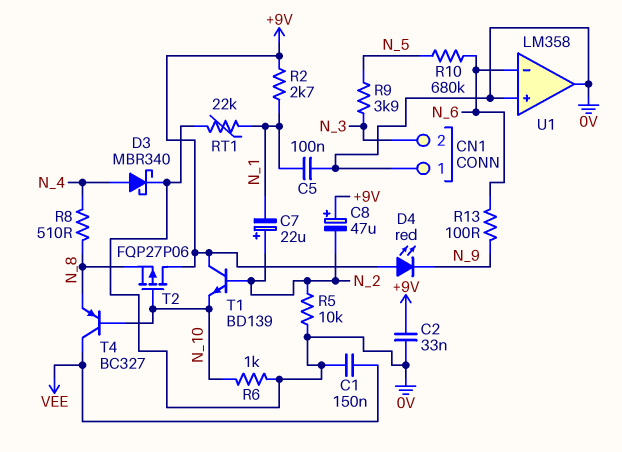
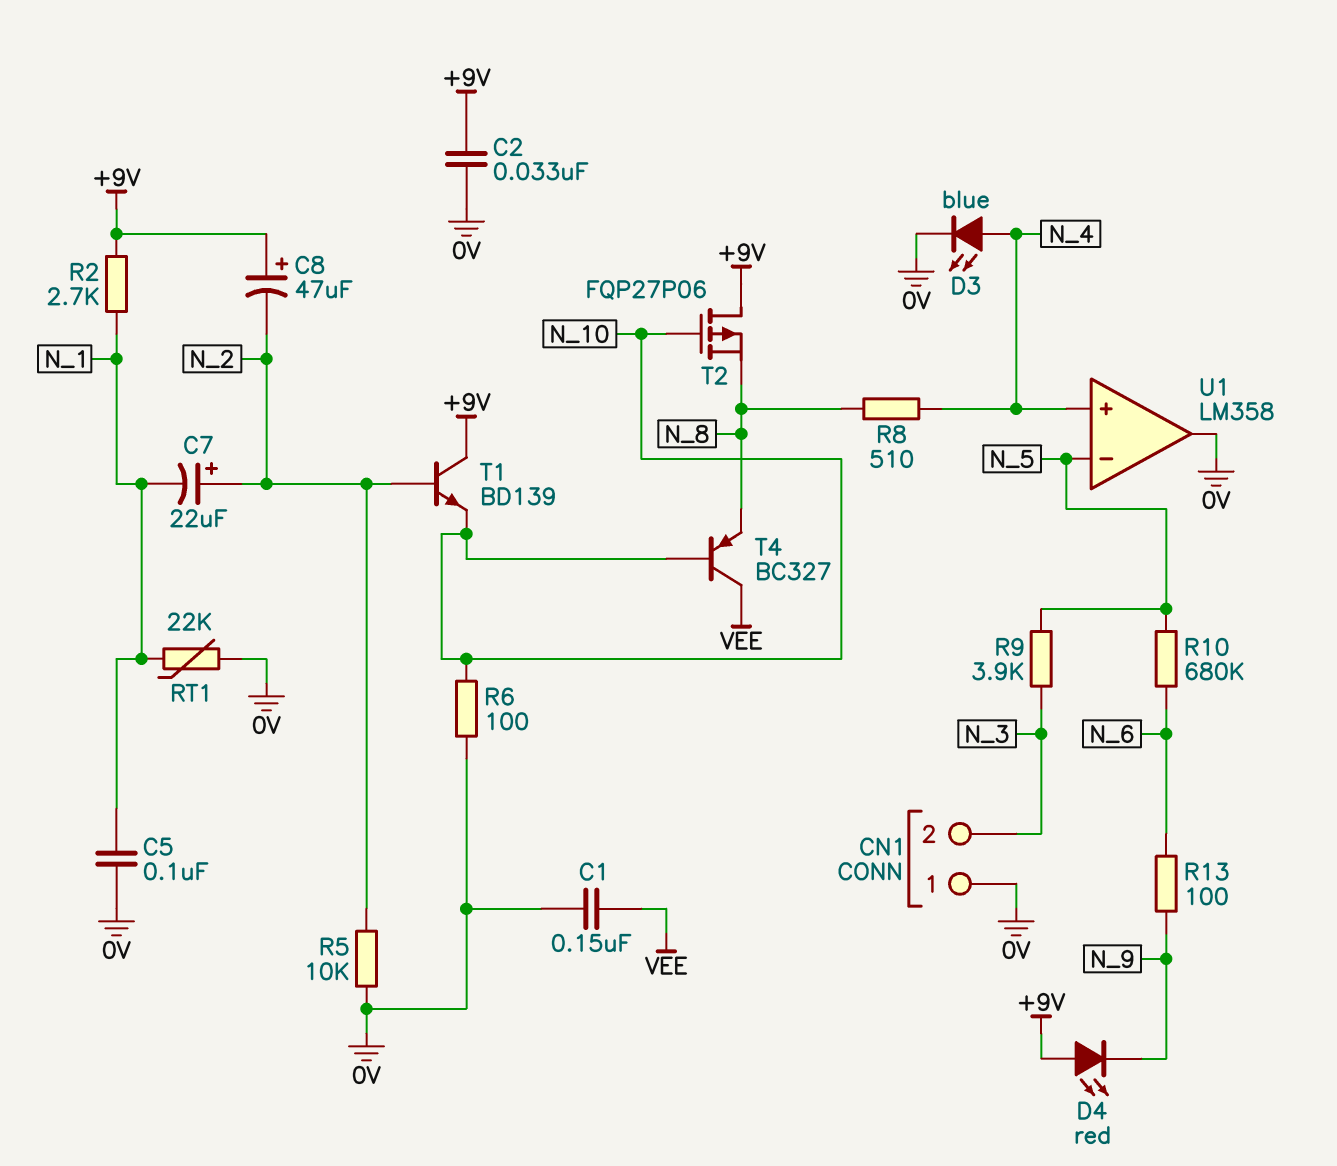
D3: schottky MBR340 (A N_4, K 0V) -> LED blue (A N_4, K 0V)
R6: 1k (0V, N_10) -> 100 (0V, N_10)
U1 pin in+: 0V -> N_4
U1 pin in-: N_6 -> N_5

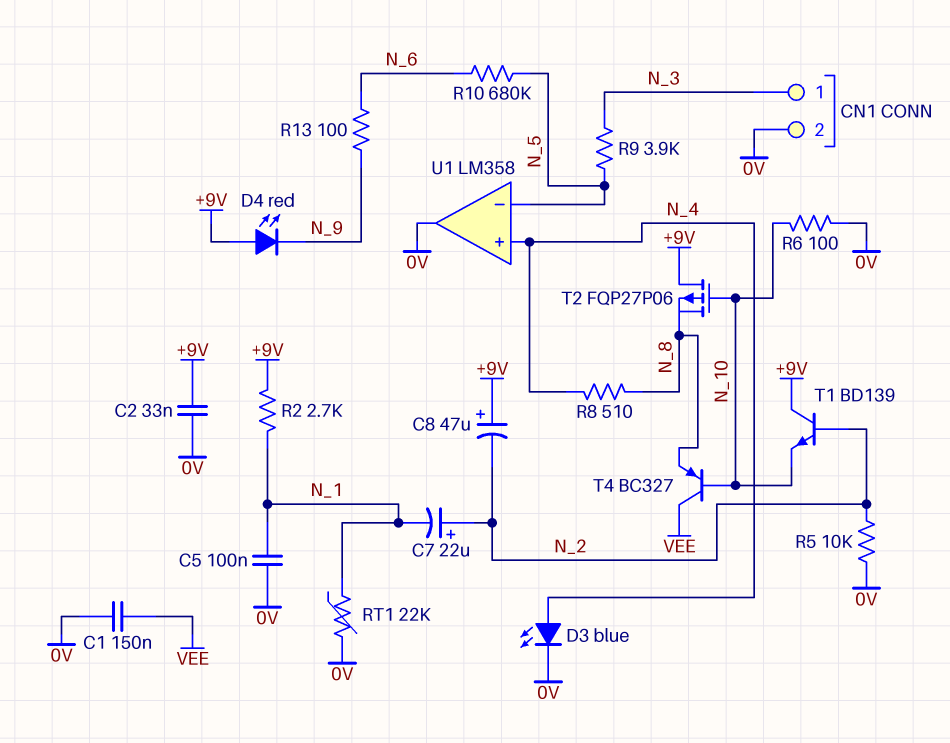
CN1 pin 1: 0V -> N_3
CN1 pin 2: N_3 -> 0V

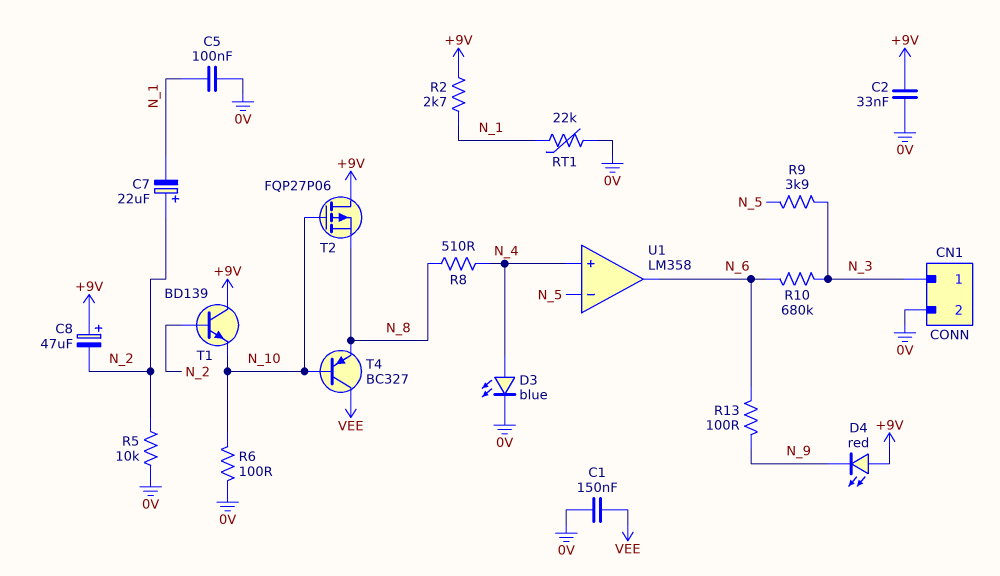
R10: 680k (N_5, N_6) -> 680k (N_3, N_6)
U1 pin out: 0V -> N_6

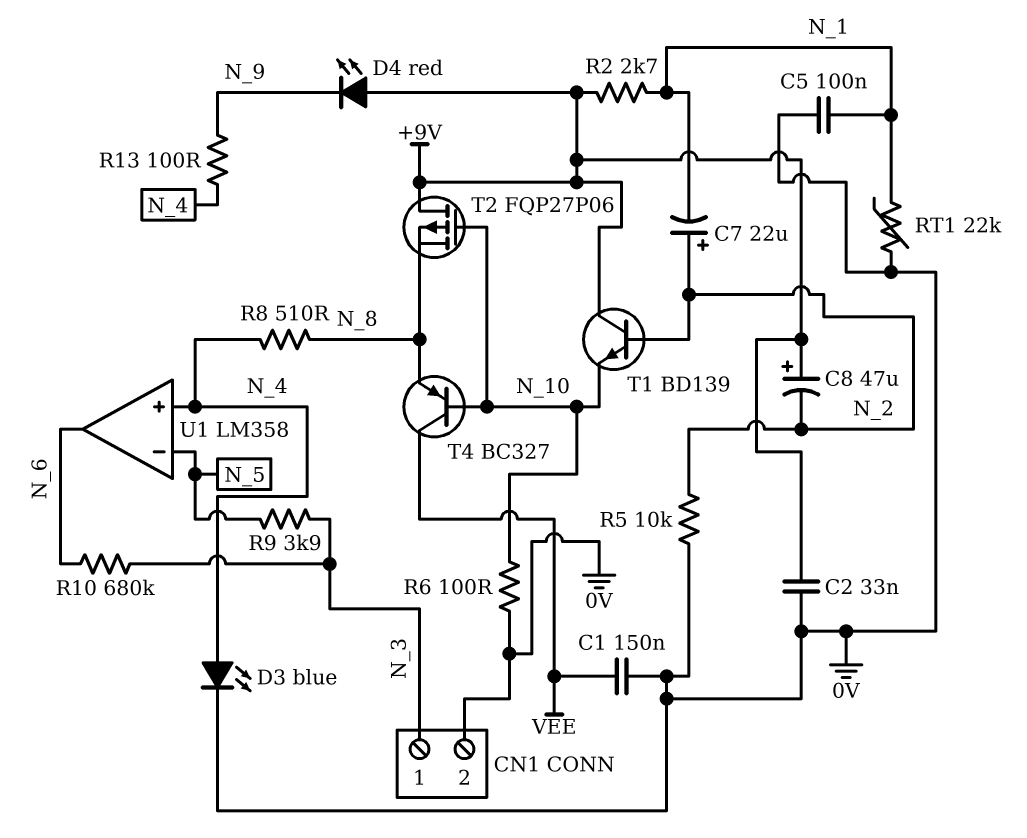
R13: 100 (N_6, N_9) -> 100 (N_4, N_9)

